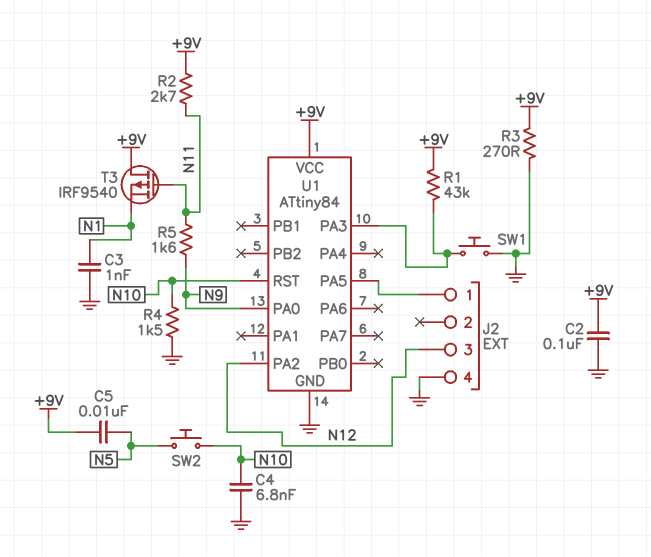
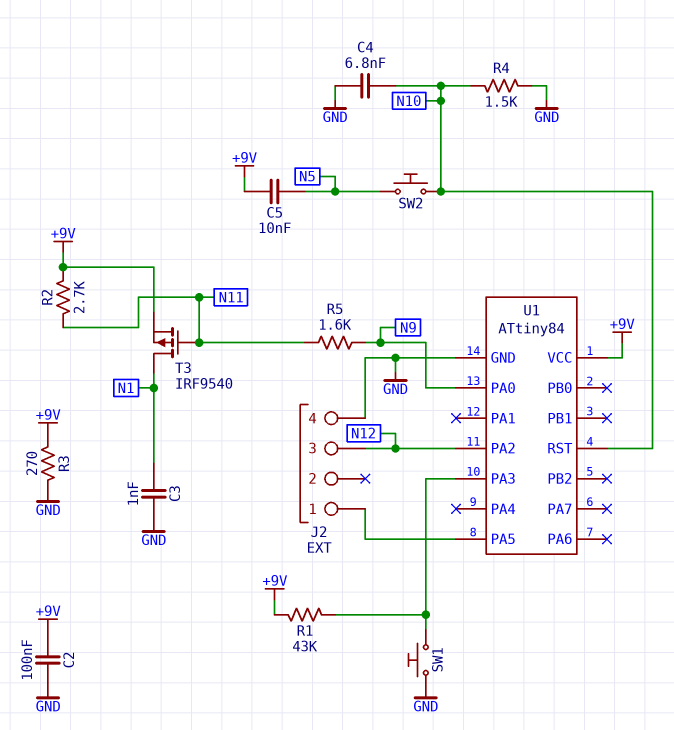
T3: PMOS IRF9540 (G N11, D +9V, S N1) -> PMOS IRF9540 (G N11, D N1, S +9V)

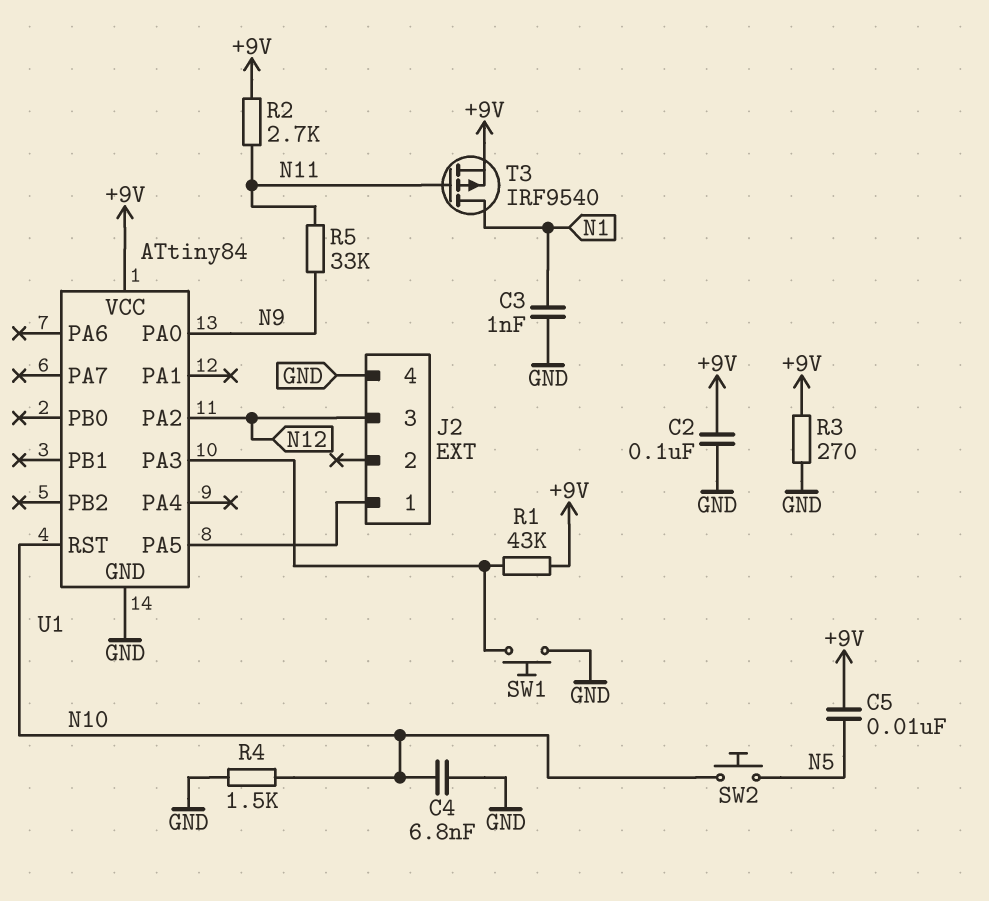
R5: 1.6k (N9, N11) -> 33k (N9, N11)

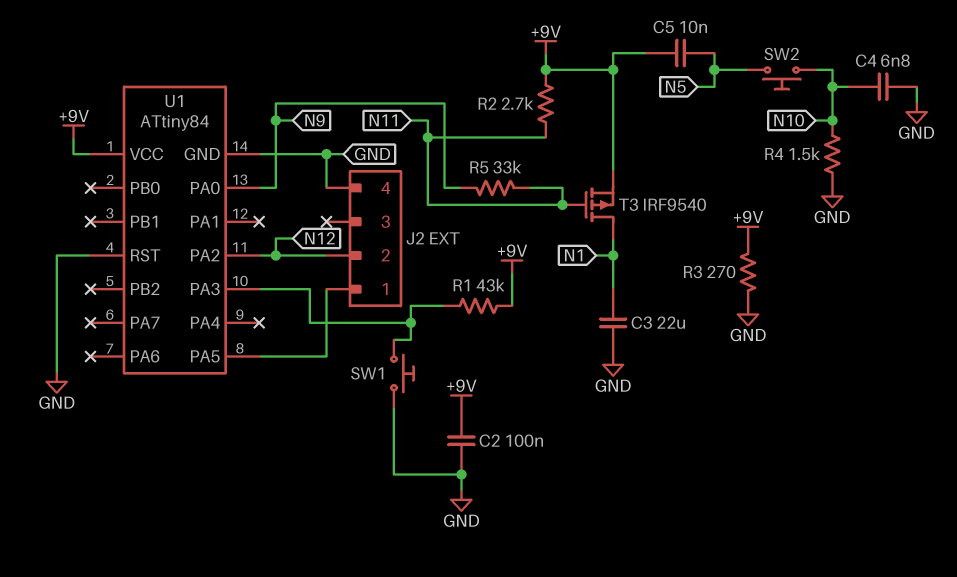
C3: 1nF (GND, N1) -> 22uF (GND, N1)
J2 pin 2: none -> N12
J2 pin 3: N12 -> none
U1 pin RST: N10 -> GND

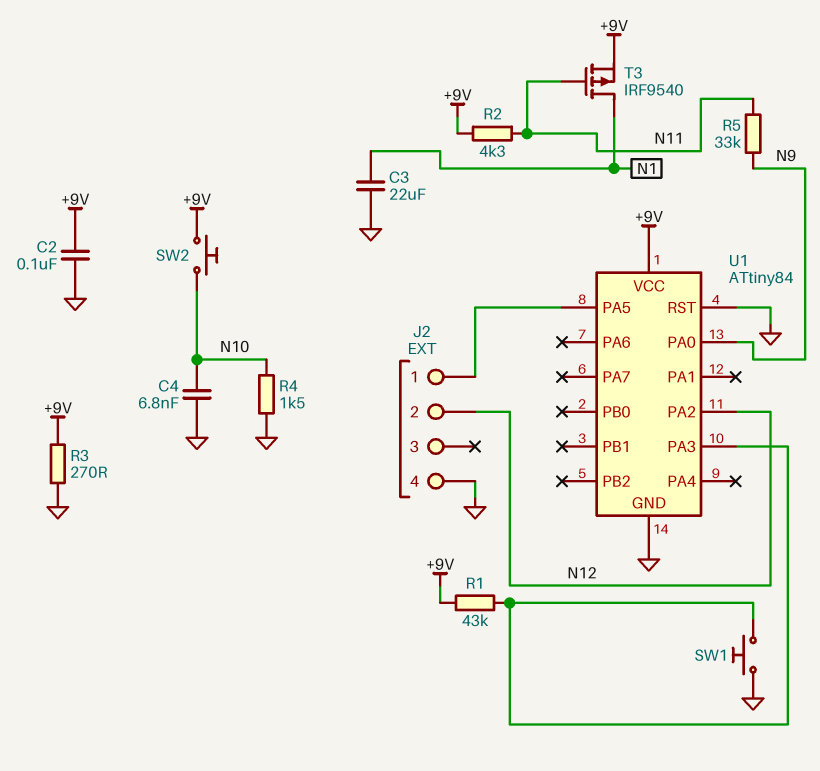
C5: 10nF (+9V, N5) -> none
R2: 2.7k (+9V, N11) -> 4.3k (+9V, N11)
SW2: button (N5, N10) -> button (+9V, N10)

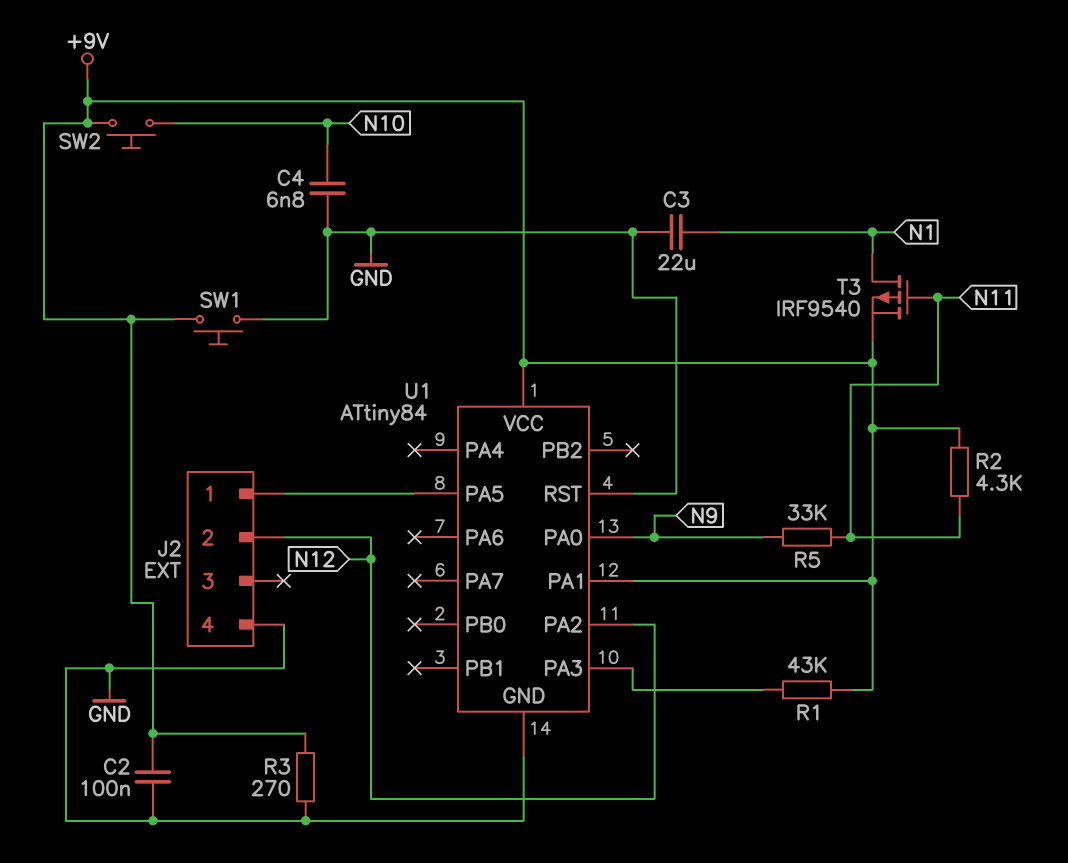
R4: 1.5k (GND, N10) -> none
SW1: button (GND, U1/PA3) -> button (+9V, GND)
U1 pin PA1: none -> +9V

